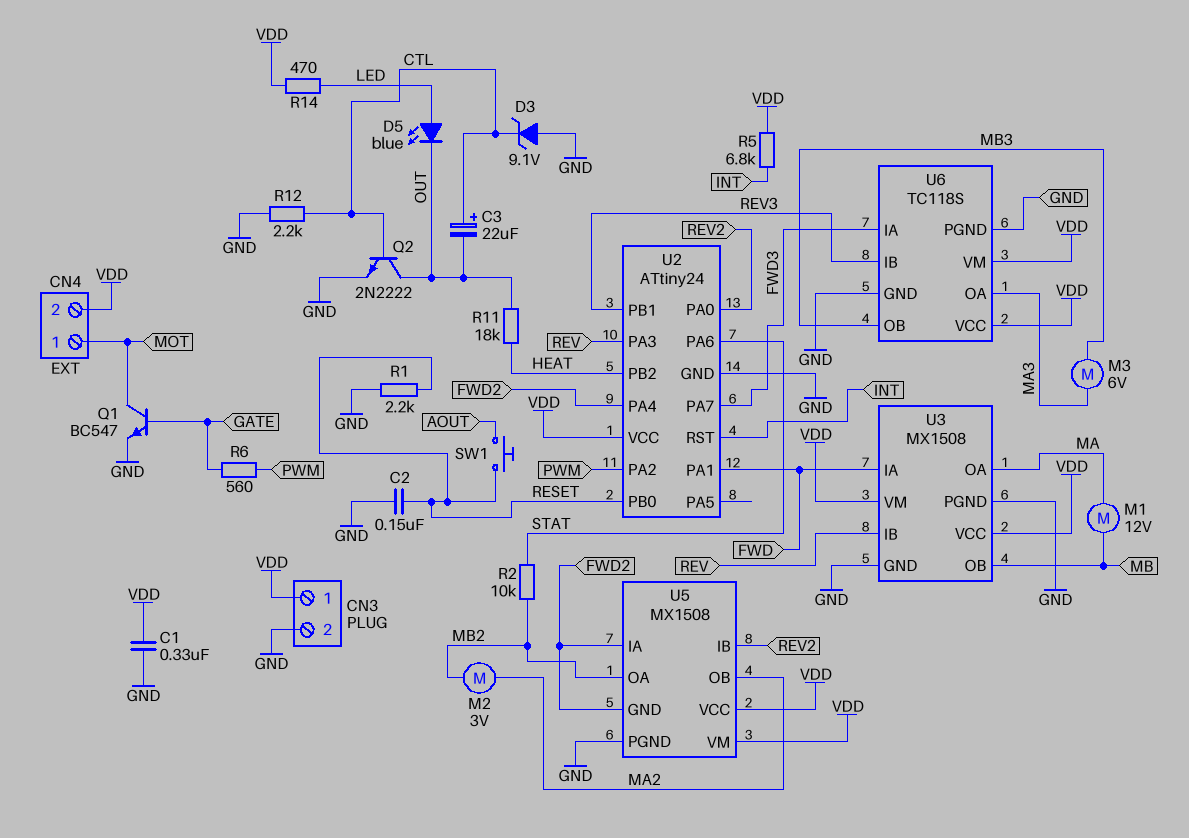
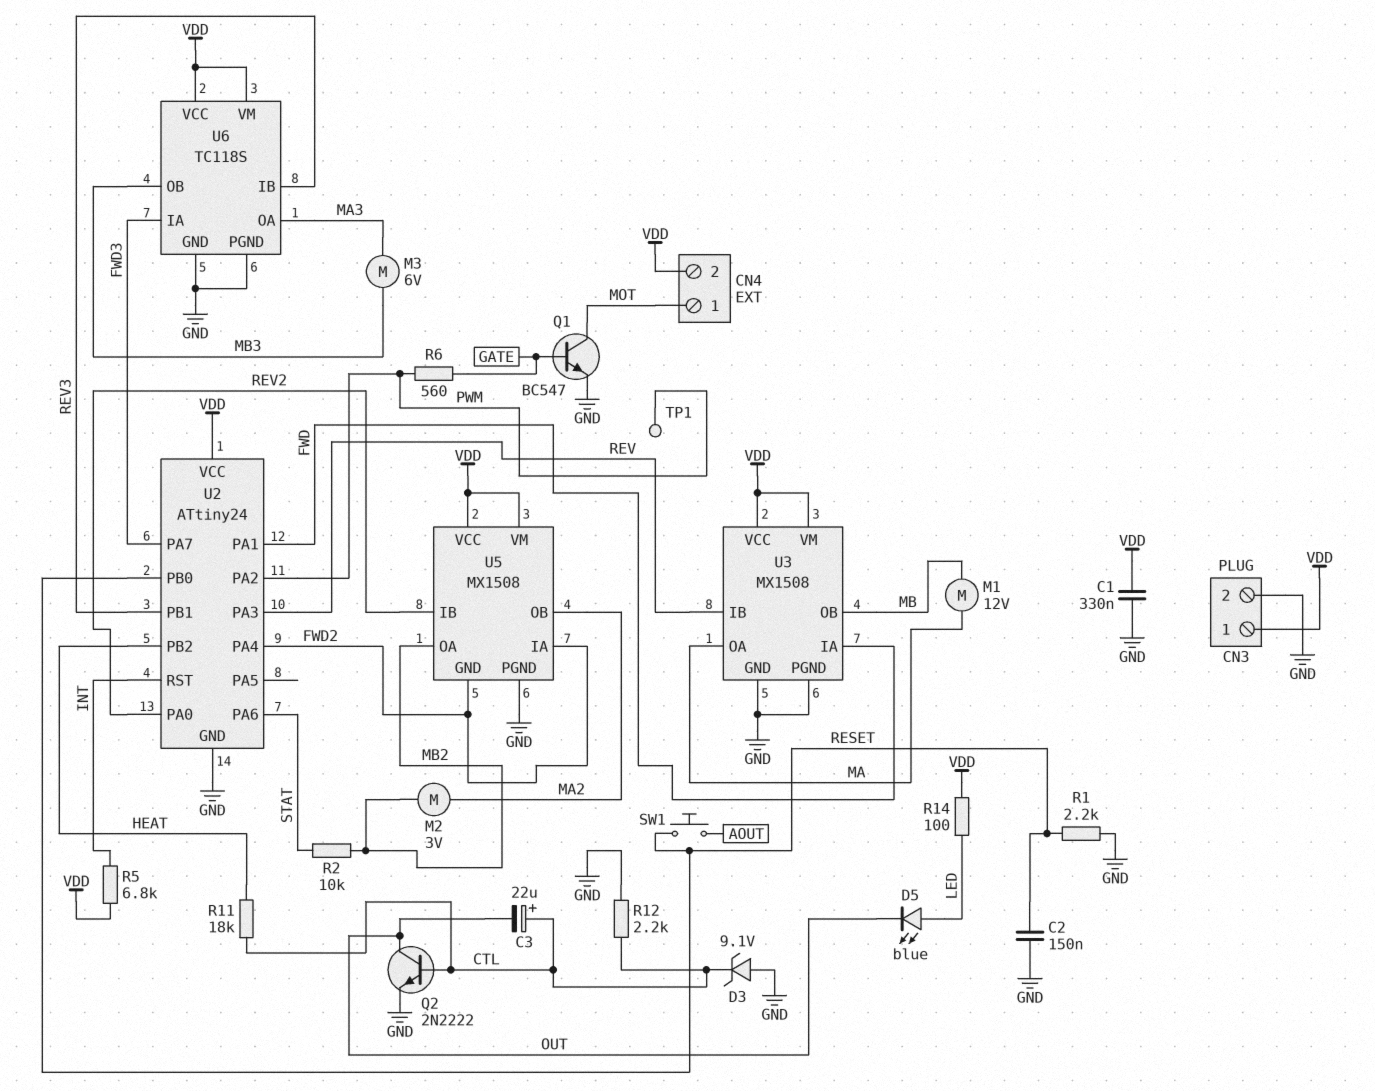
R11: 18k (HEAT, OUT) -> 18k (CTL, HEAT)
R14: 470 (LED, VDD) -> 100 (LED, VDD)
TP1: none -> test point (PWM)

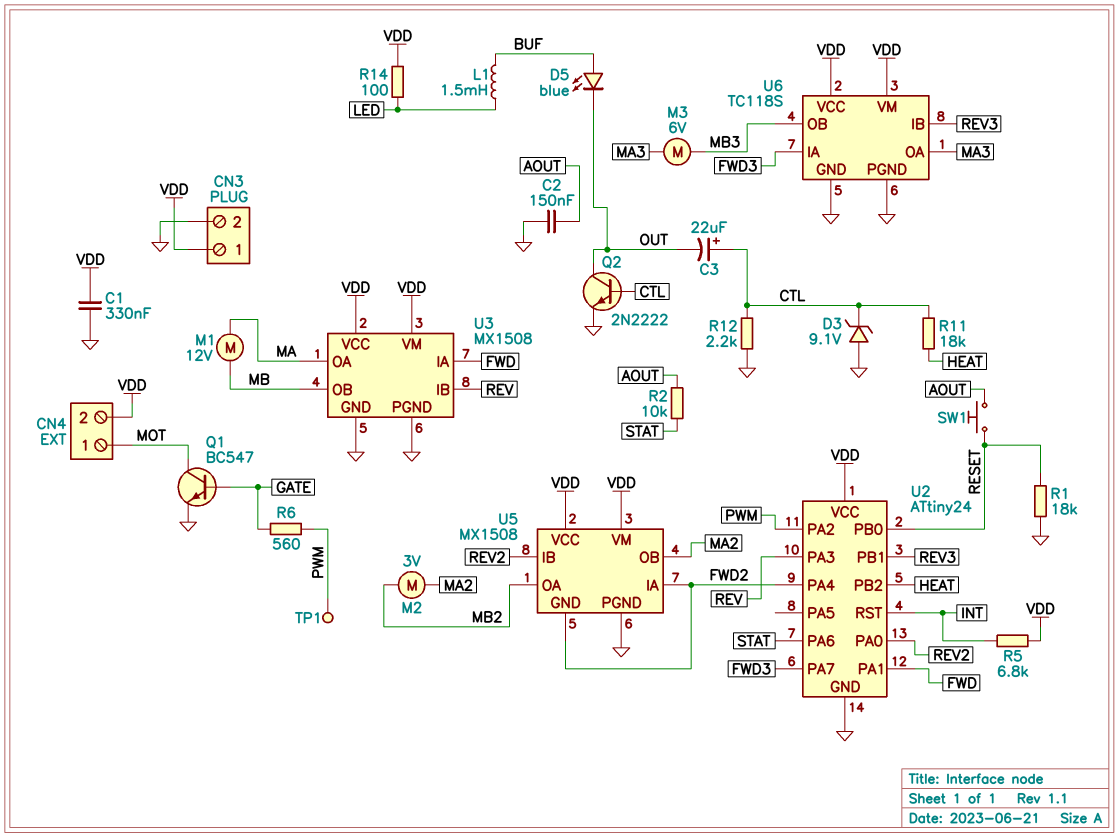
C2: 150nF (GND, RESET) -> 150nF (AOUT, GND)
D5: LED blue (A LED, K OUT) -> LED blue (A BUF, K OUT)
L1: none -> 1.5mH (BUF, LED)
R1: 2.2k (GND, RESET) -> 18k (GND, RESET)
R2: 10k (MB2, STAT) -> 10k (AOUT, STAT)

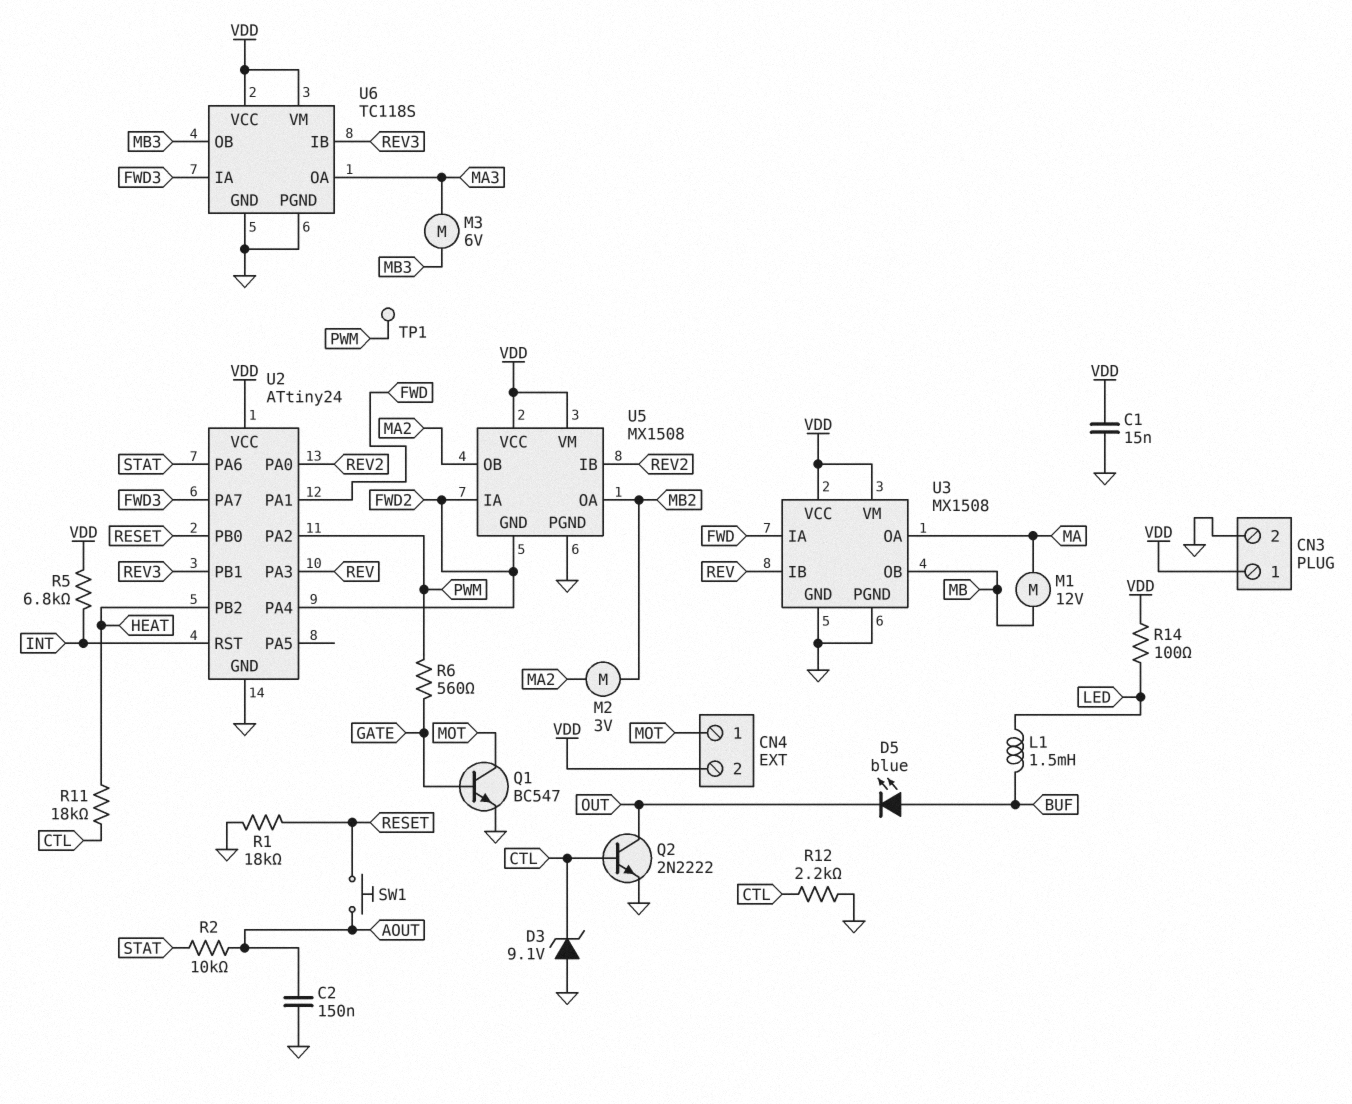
C1: 330nF (GND, VDD) -> 15nF (GND, VDD)
C3: 22uF (plus CTL, minus OUT) -> none

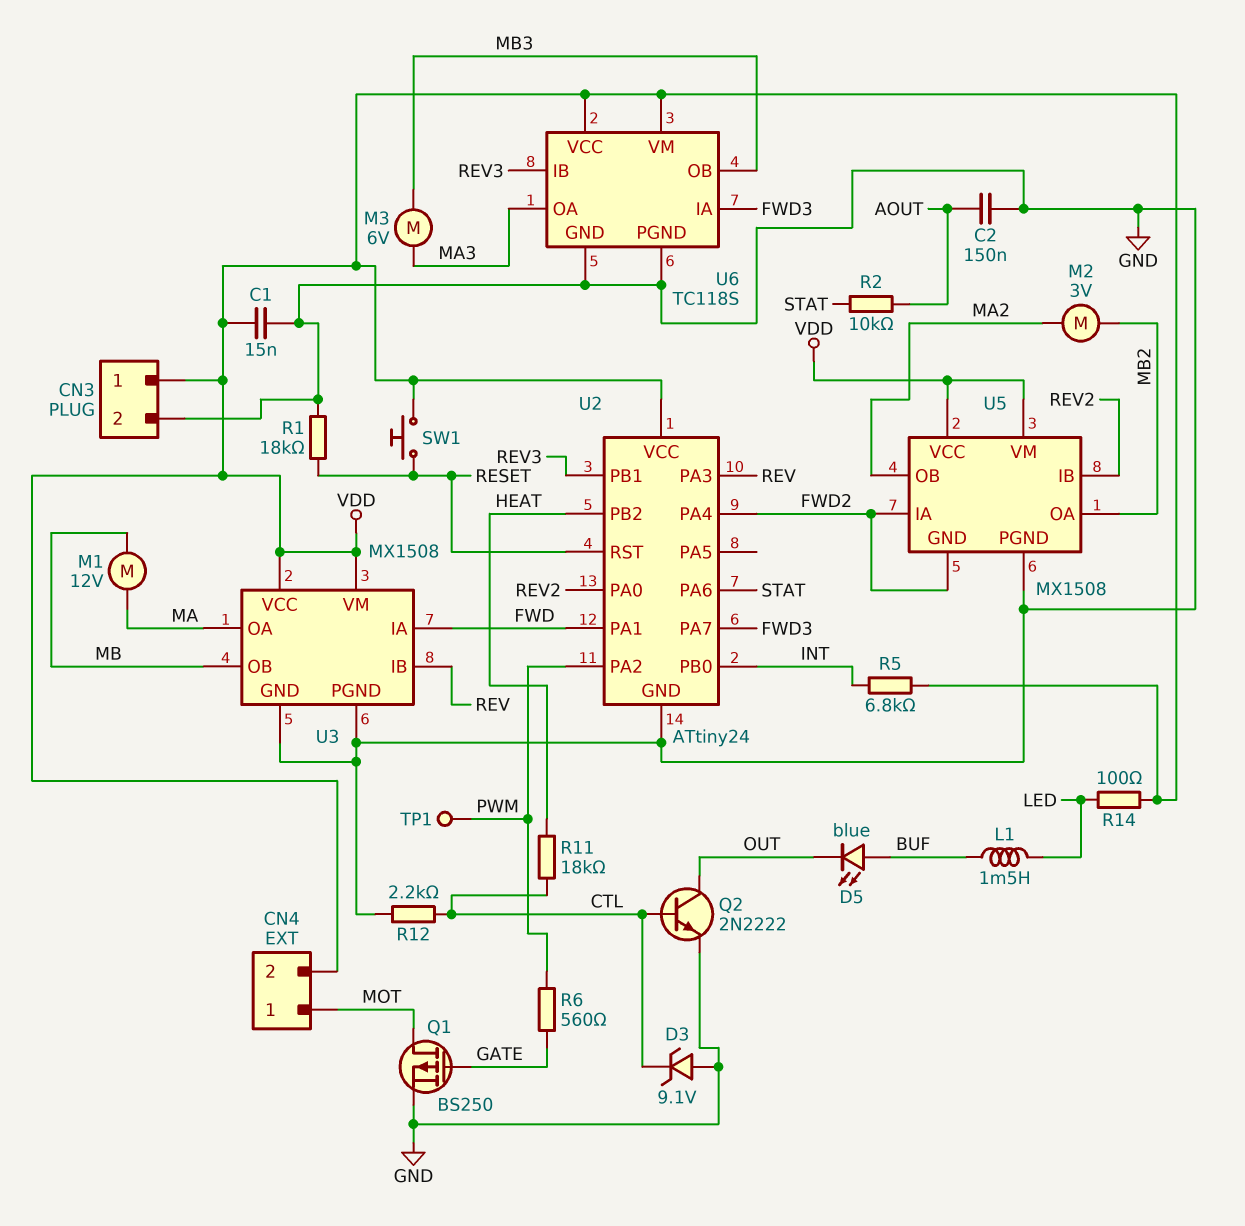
Q1: NPN BC547 (B GATE, C MOT, E GND) -> PMOS BS250 (G GATE, D MOT, S GND)
SW1: button (AOUT, RESET) -> button (RESET, VDD)
U2 pin PB0: RESET -> INT
U2 pin RST: INT -> RESET

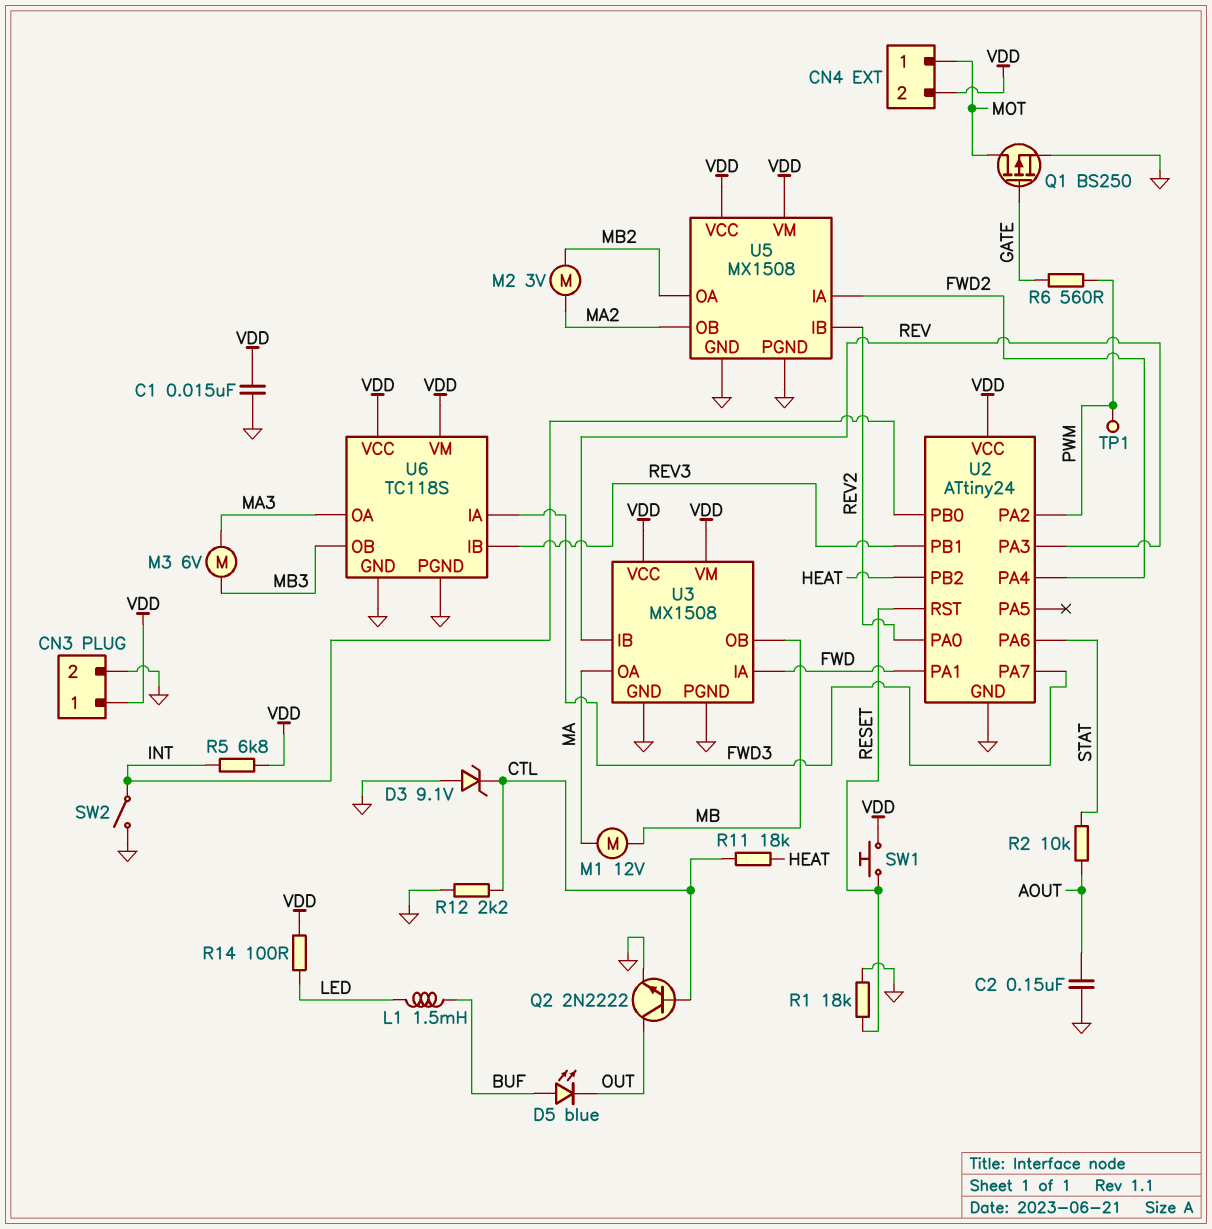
SW2: none -> switch (GND, INT)
U5 pin GND: FWD2 -> GND

